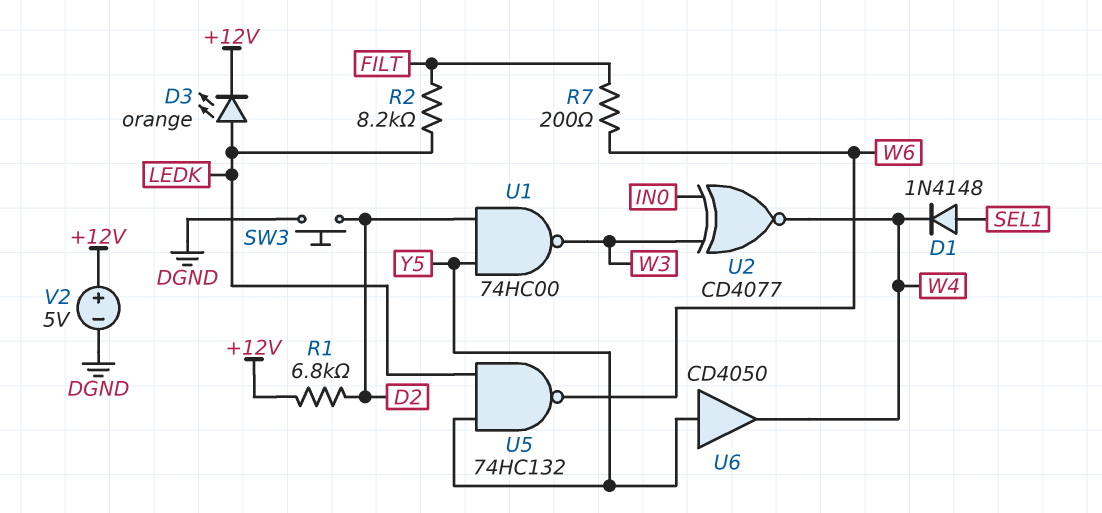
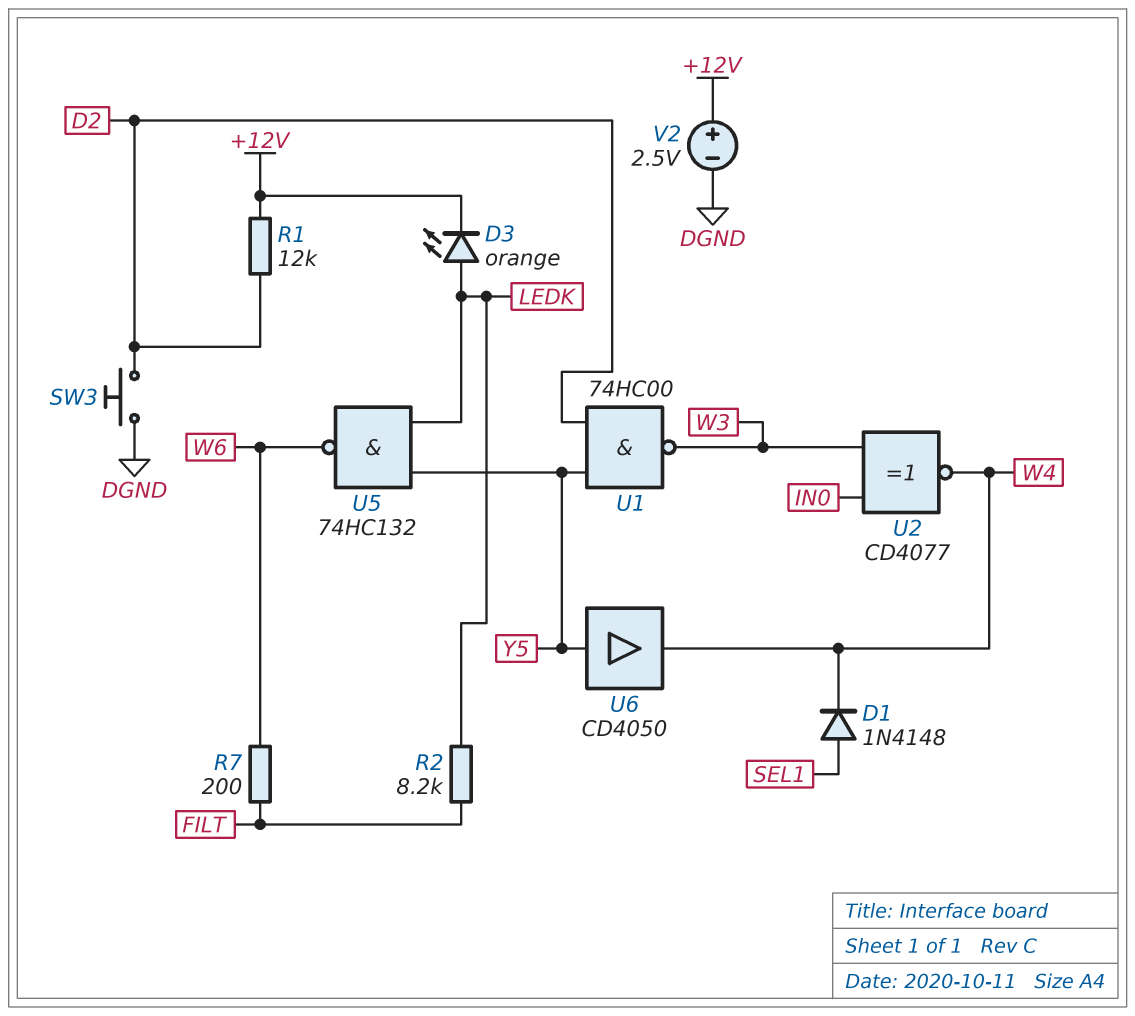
R1: 6.8k (+12V, D2) -> 12k (+12V, D2)
V2: 5V (plus +12V, minus DGND) -> 2.5V (plus +12V, minus DGND)

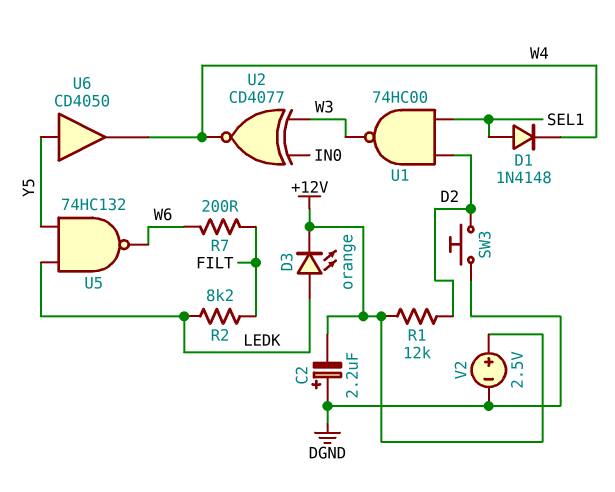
C2: none -> 2.2uF (plus DGND, minus +12V)
U1: NAND 74HC00 (in D2, in Y5, out W3) -> NAND 74HC00 (in D2, in SEL1, out W3)

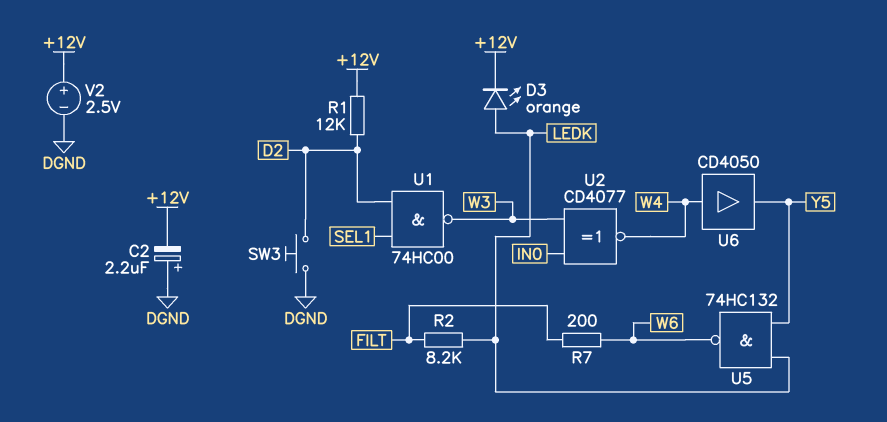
D1: diode 1N4148 (A SEL1, K W4) -> none
U6: buffer CD4050 (in Y5, out W4) -> buffer CD4050 (in W4, out Y5)

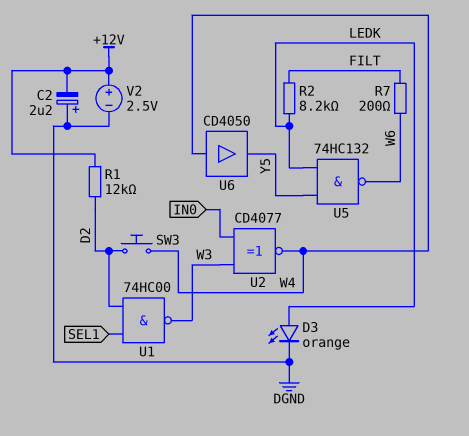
D3: LED orange (A LEDK, K +12V) -> LED orange (A LEDK, K DGND)
SW3: button (D2, DGND) -> button (D2, W4)

